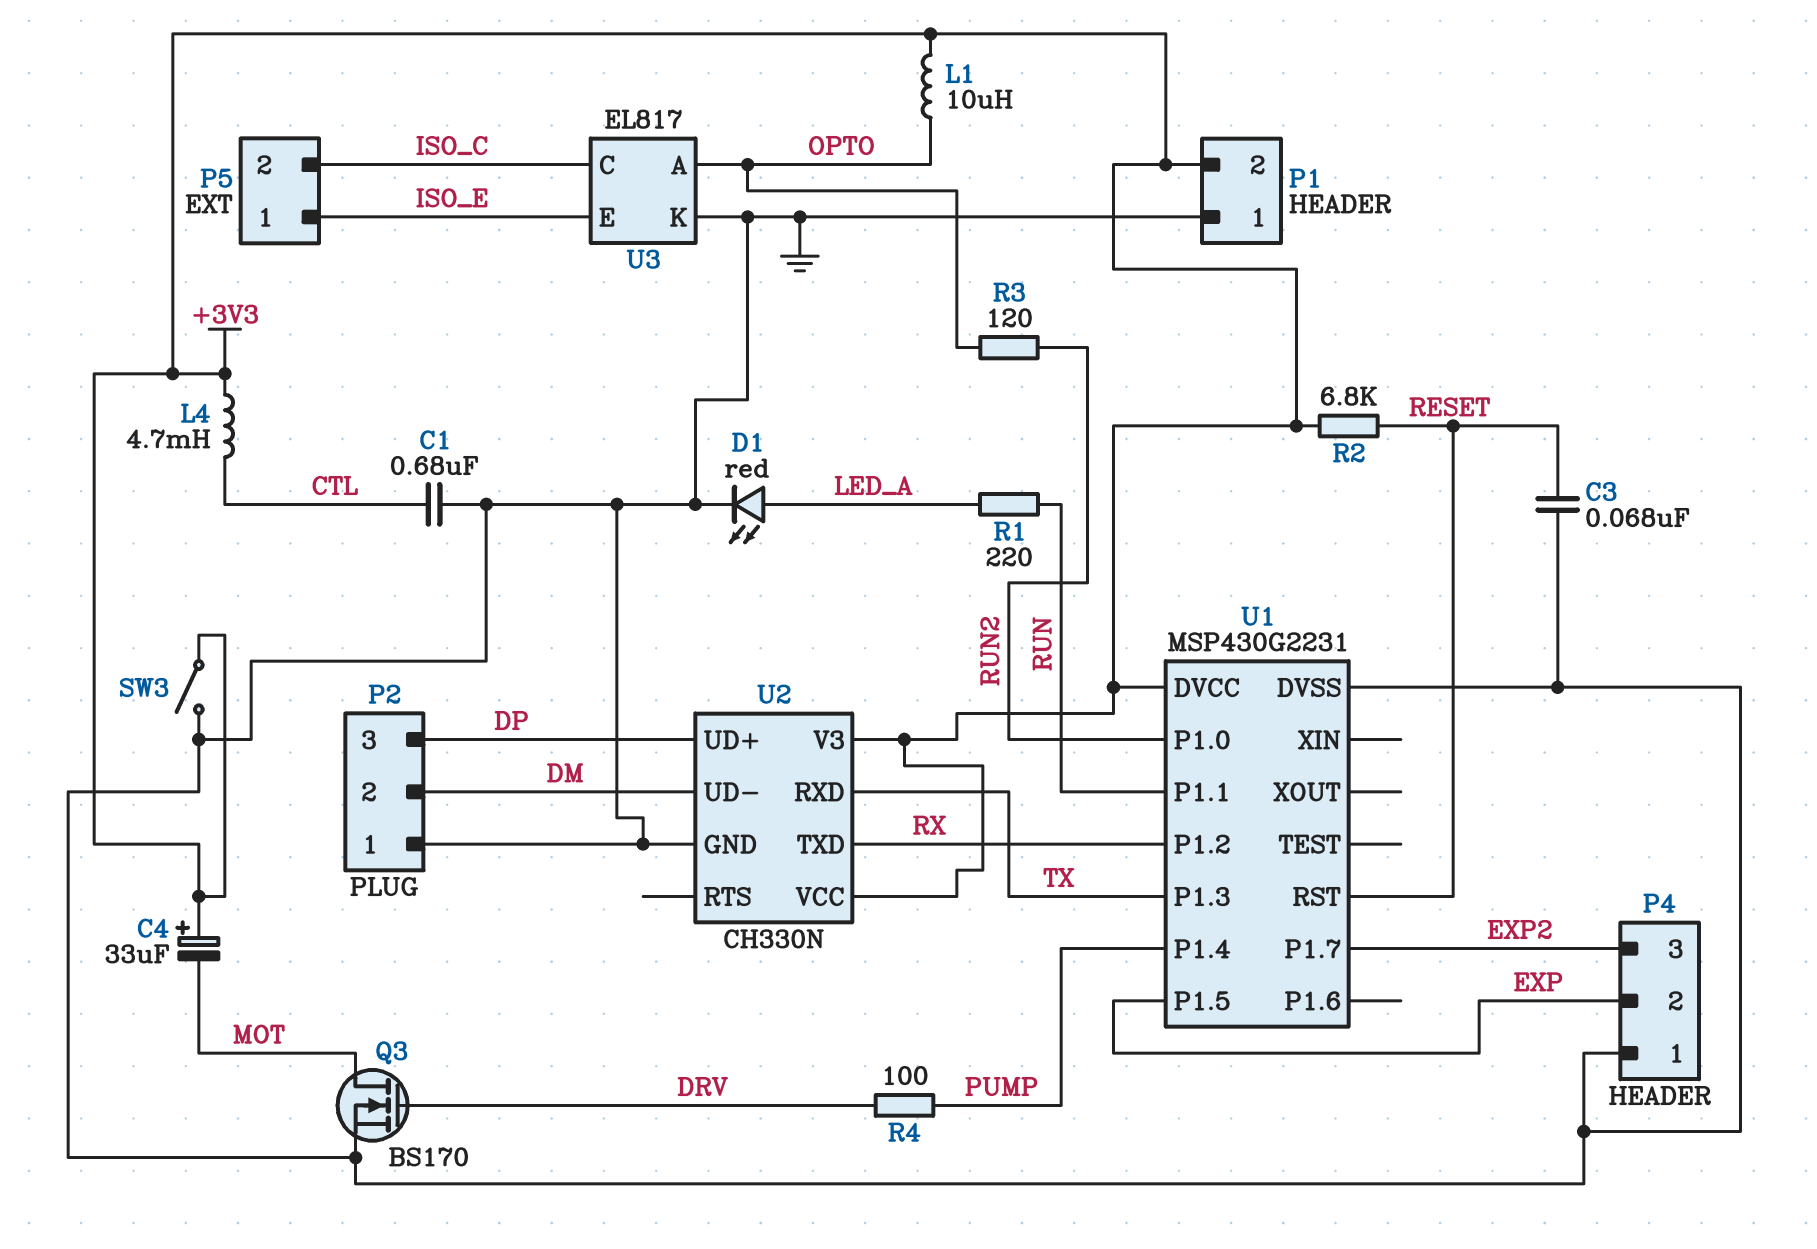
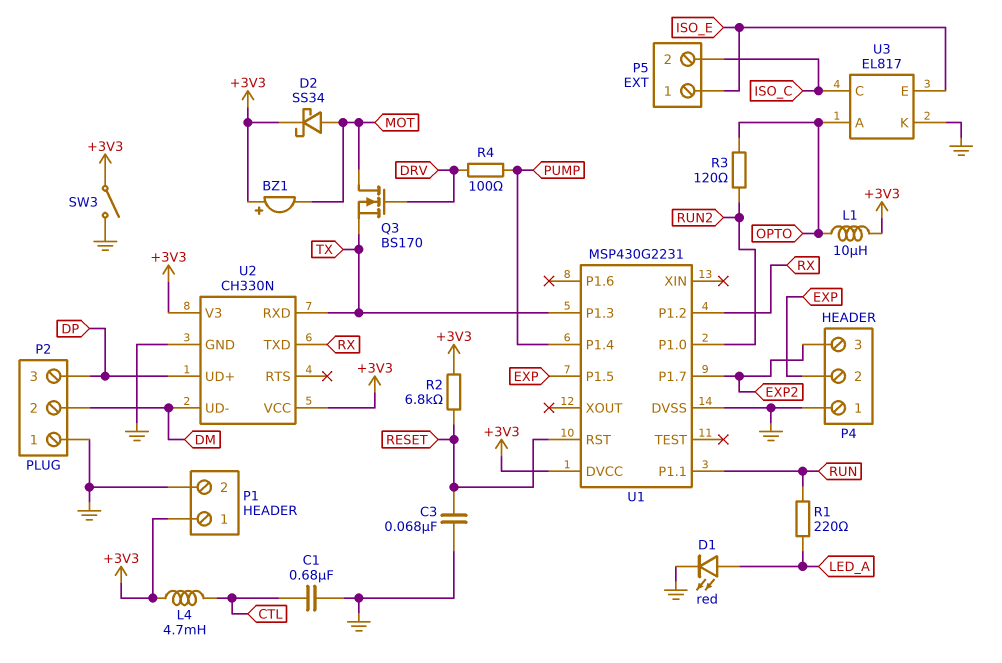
BZ1: none -> buzzer (plus +3V3, minus MOT)
C4: 33uF (plus +3V3, minus MOT) -> none
D2: none -> schottky SS34 (A MOT, K +3V3)
P1 pin 1: GND -> +3V3
P1 pin 2: +3V3 -> GND
Q3: NMOS BS170 (G DRV, D MOT, S GND) -> NMOS BS170 (G DRV, D MOT, S TX)

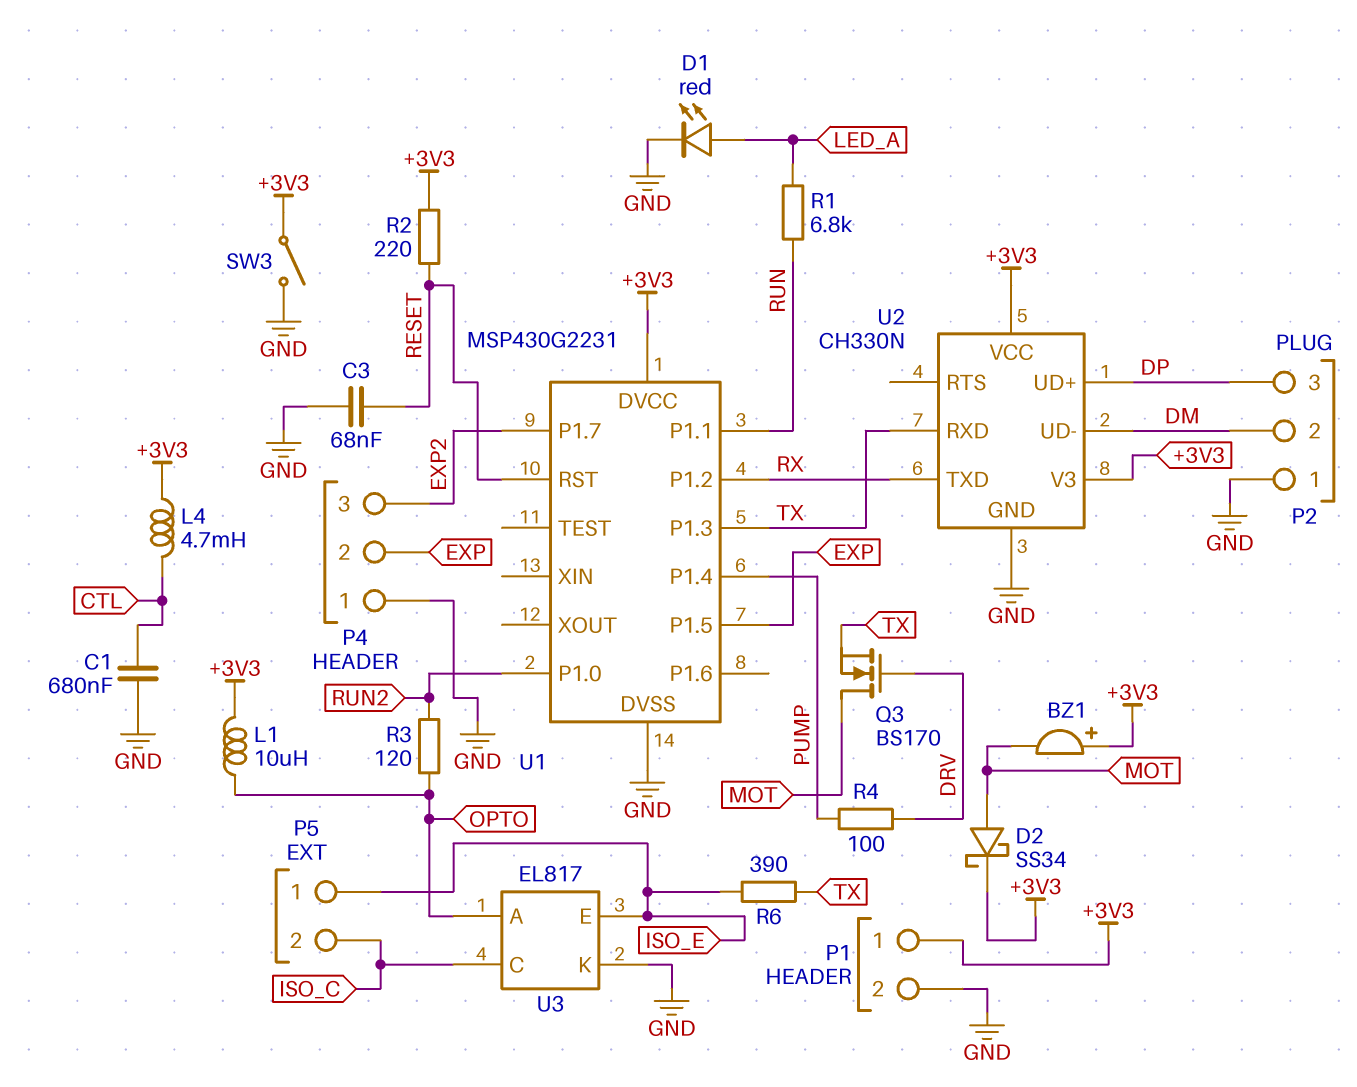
R1: 220 (LED_A, RUN) -> 6.8k (LED_A, RUN)
R2: 6.8k (+3V3, RESET) -> 220 (+3V3, RESET)
R6: none -> 390 (ISO_E, TX)

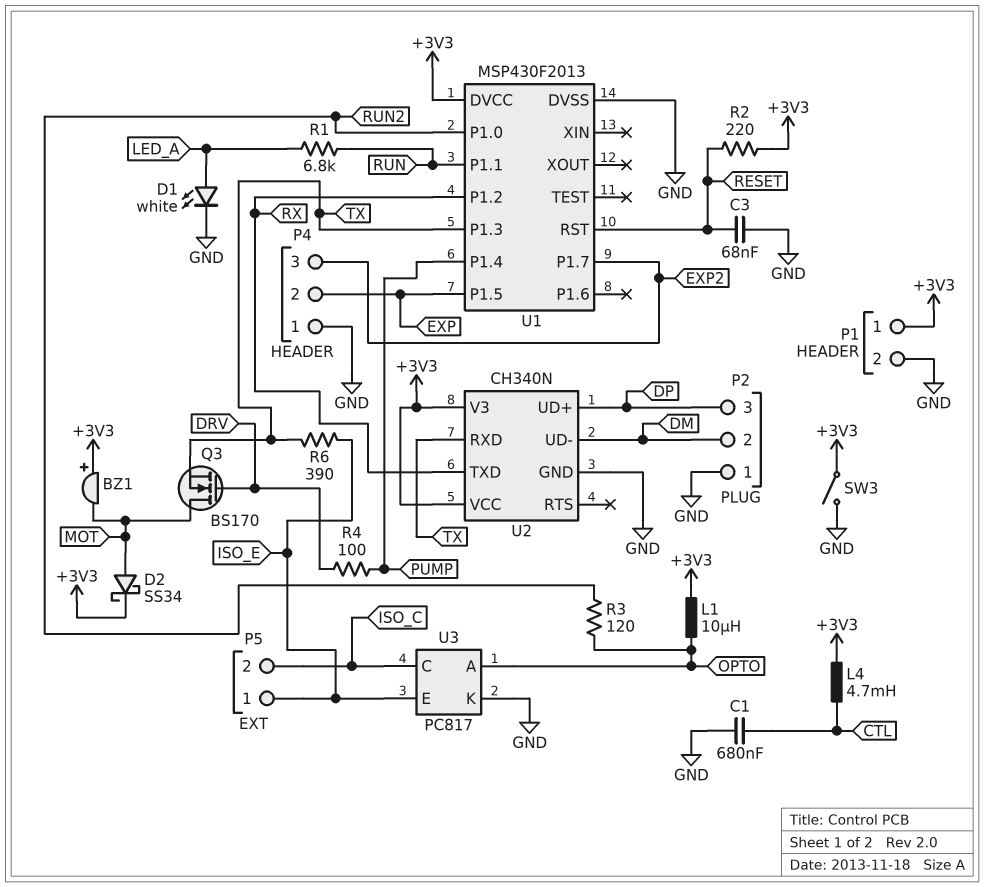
D1: LED red (A LED_A, K GND) -> LED white (A LED_A, K GND)
U1: MSP430G2231 -> MSP430F2013
U2: CH330N -> CH340N
U3: EL817 -> PC817

